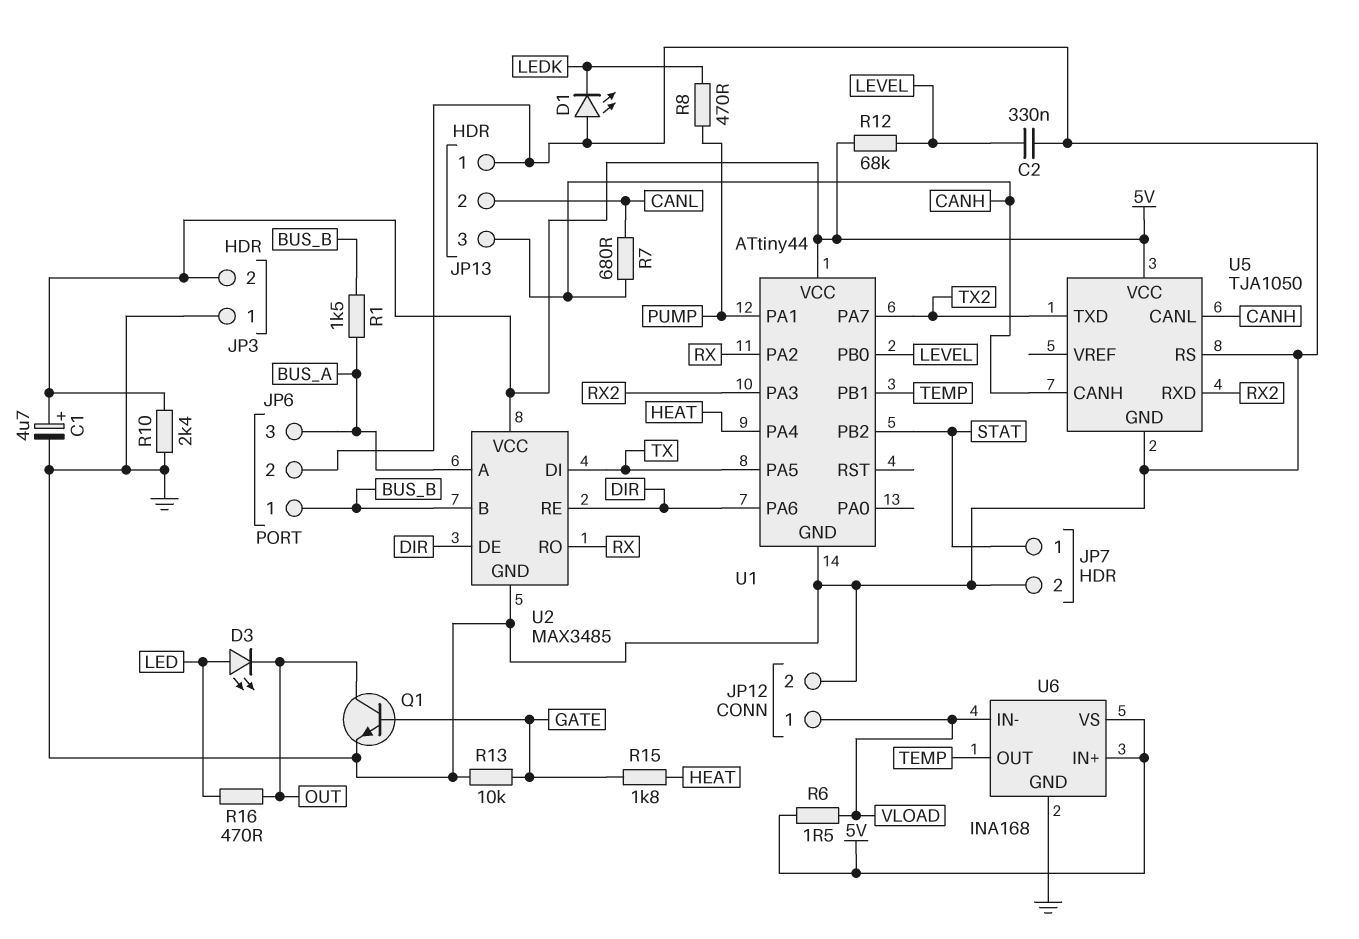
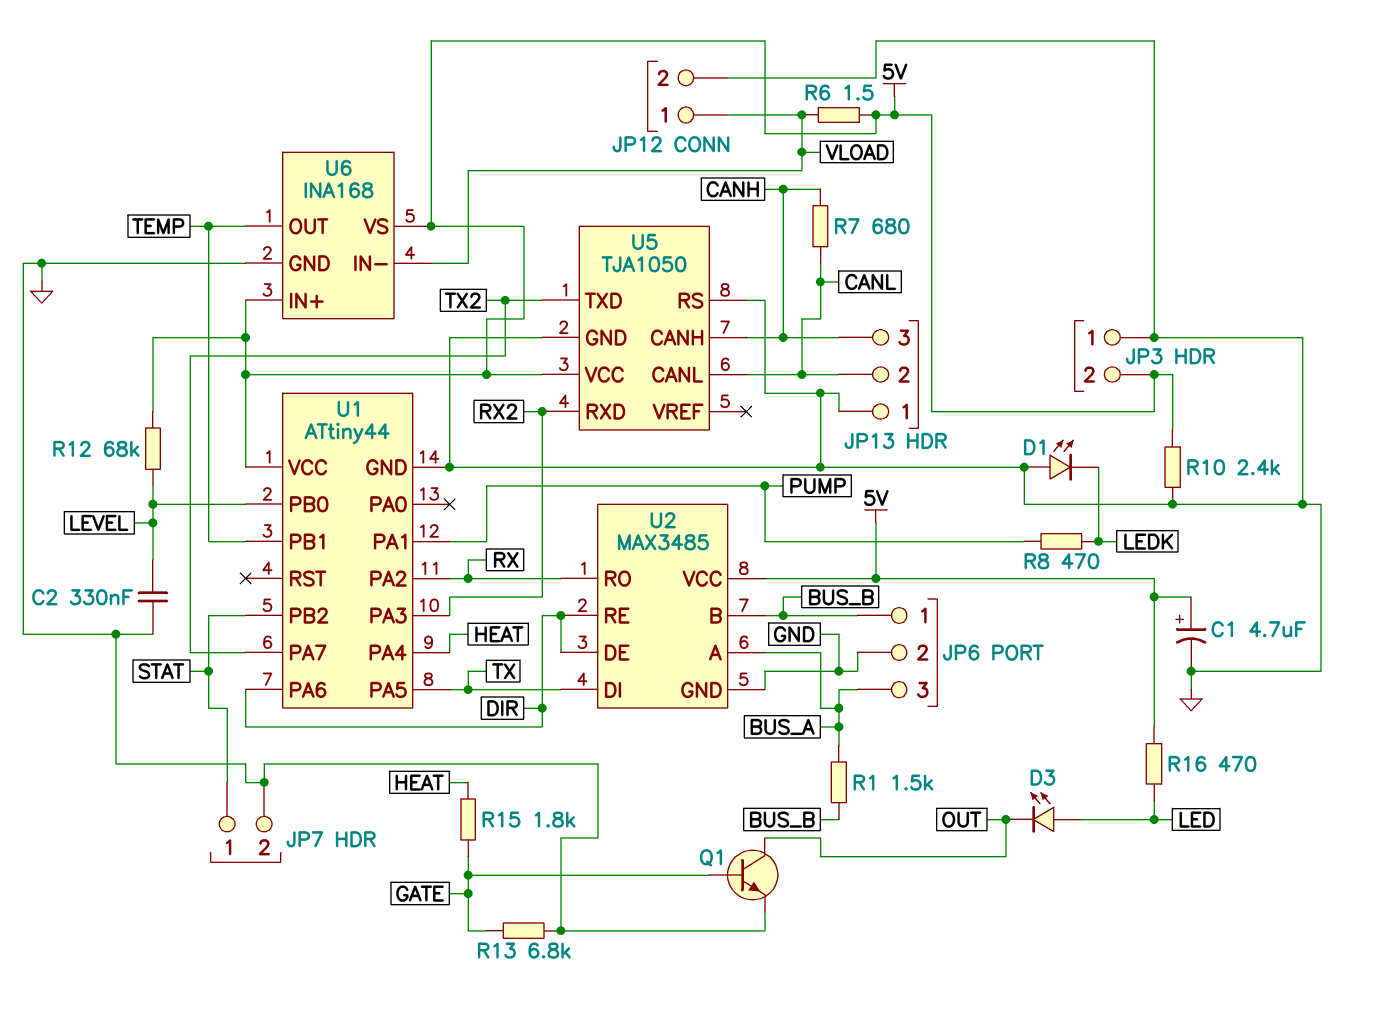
R13: 10k (GATE, GND) -> 6.8k (GATE, GND)
R16: 470 (LED, OUT) -> 470 (5V, LED)
U5 pin CANL: CANH -> CANL

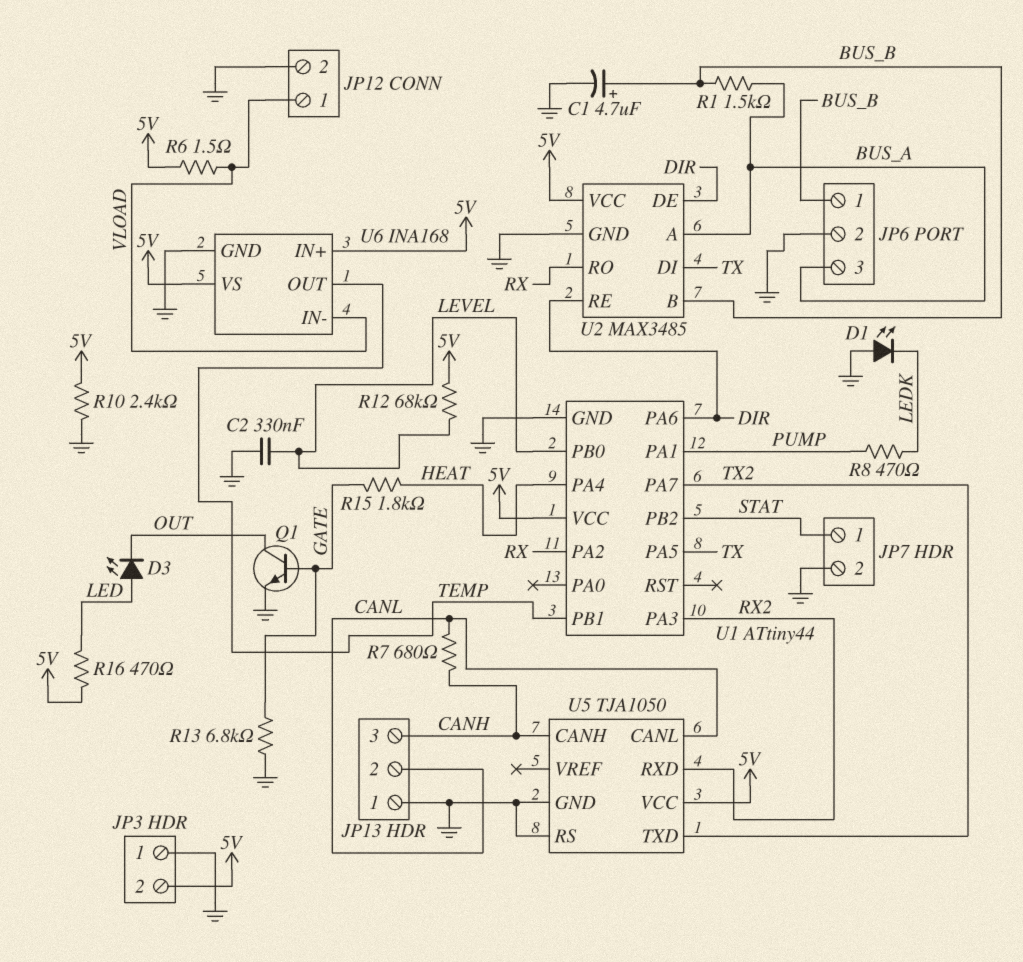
C1: 4.7uF (plus 5V, minus GND) -> 4.7uF (plus BUS_B, minus GND)

